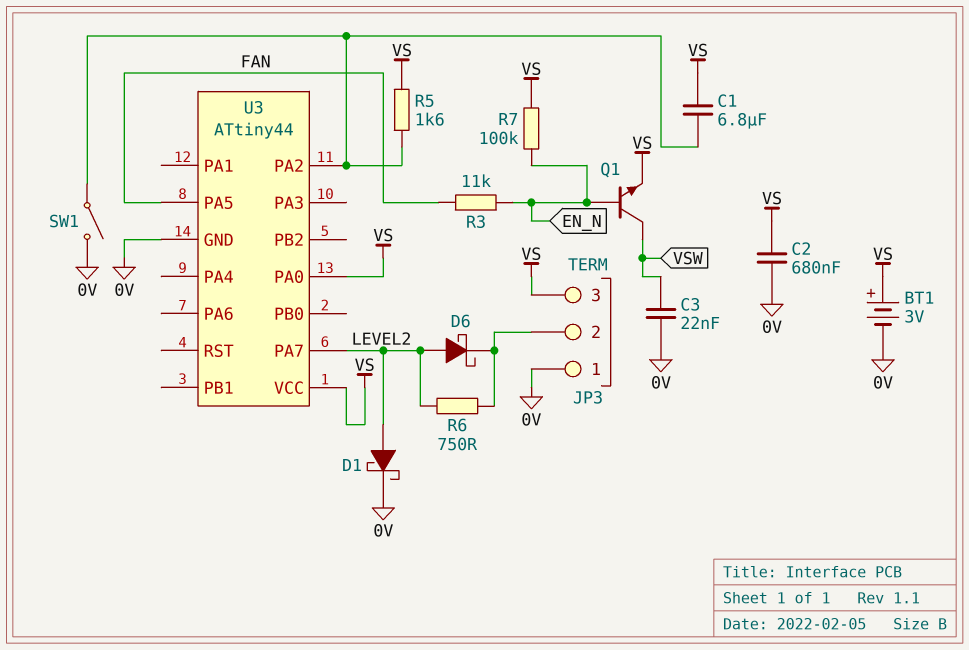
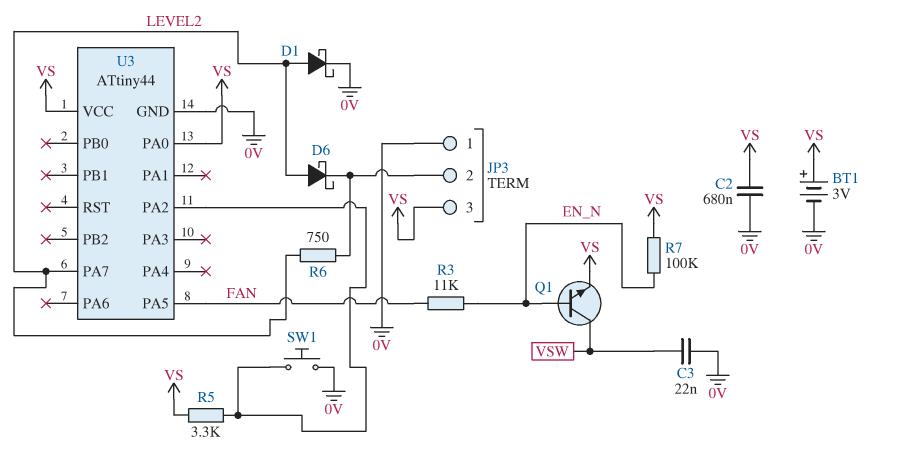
C1: 6.8uF (U3/PA2, VS) -> none
R5: 1.6k (U3/PA2, VS) -> 3.3k (U3/PA2, VS)
SW1: switch (0V, U3/PA2) -> button (0V, U3/PA2)

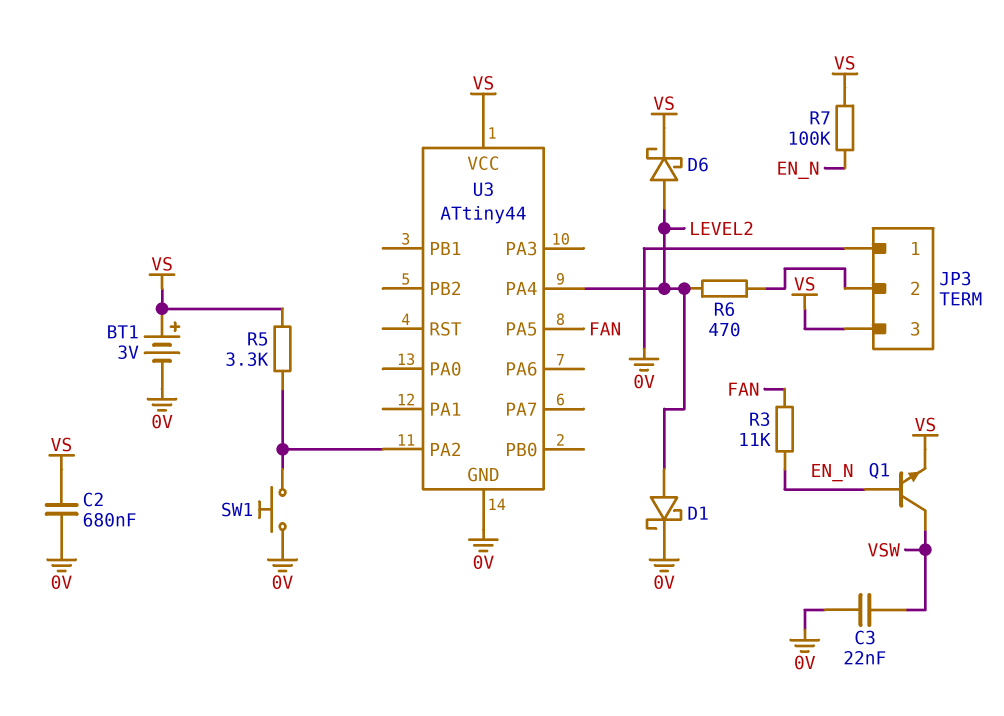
D6: schottky (A LEVEL2, K JP3/2) -> schottky (A LEVEL2, K VS)
R6: 750 (JP3/2, LEVEL2) -> 470 (JP3/2, LEVEL2)
U3 pin PA0: VS -> none
U3 pin PA4: none -> LEVEL2
U3 pin PA7: LEVEL2 -> none

